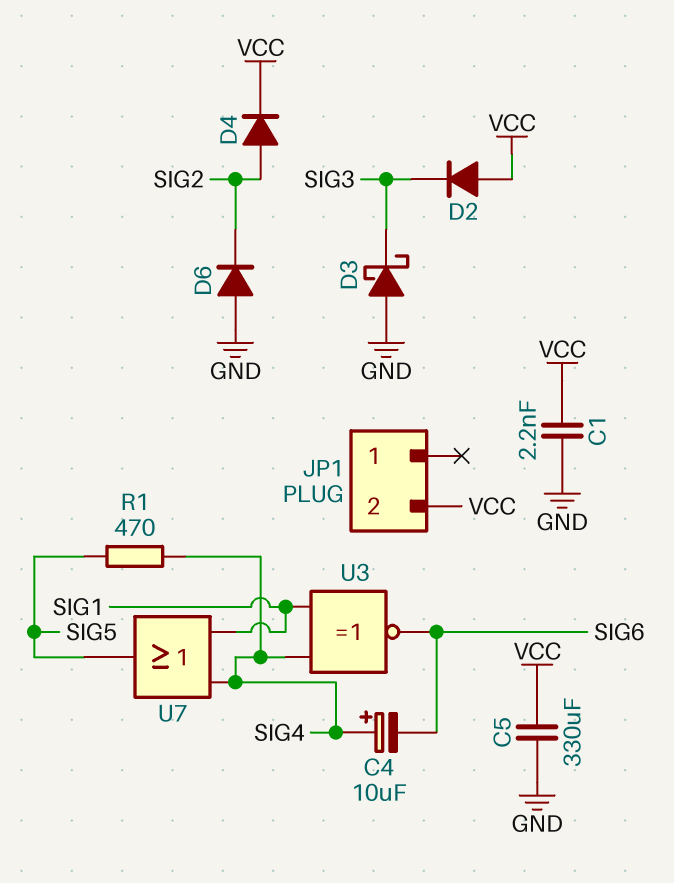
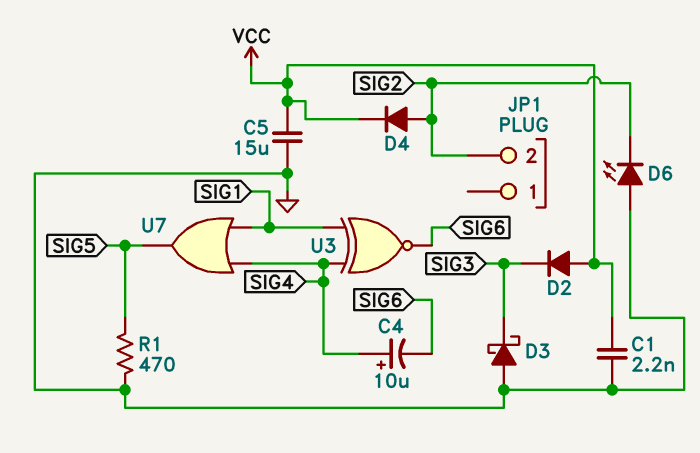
C5: 330uF (GND, VCC) -> 15uF (GND, VCC)
D6: diode (A GND, K SIG2) -> LED (A GND, K SIG2)
JP1 pin 2: VCC -> SIG2
R1: 470 (SIG4, SIG5) -> 470 (GND, SIG5)

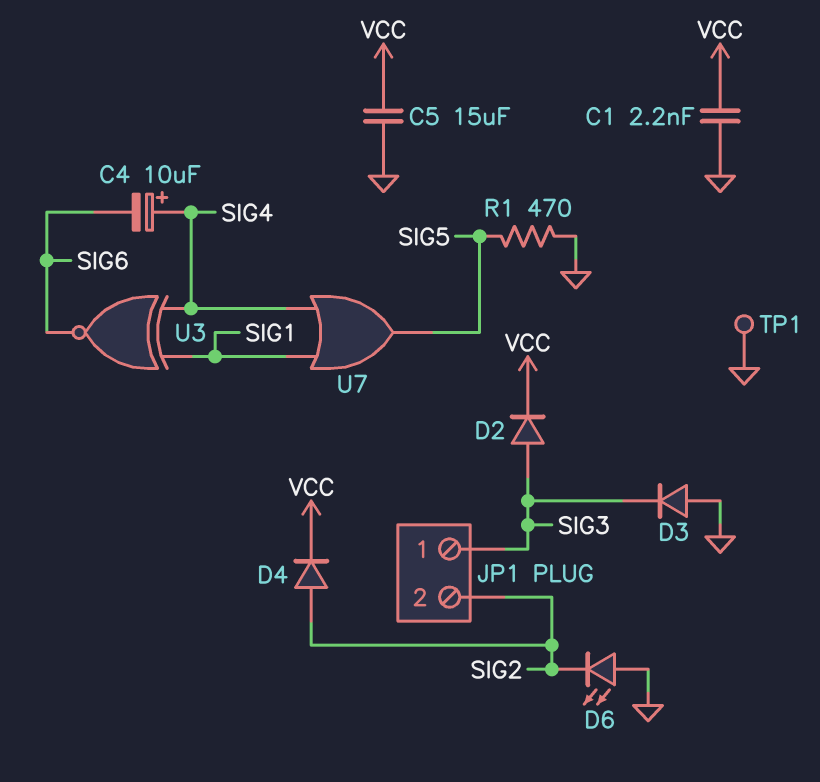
D2: diode (A VCC, K SIG3) -> diode (A SIG3, K VCC)
D3: schottky (A GND, K SIG3) -> diode (A GND, K SIG3)
JP1 pin 1: none -> SIG3
TP1: none -> test point (GND)

